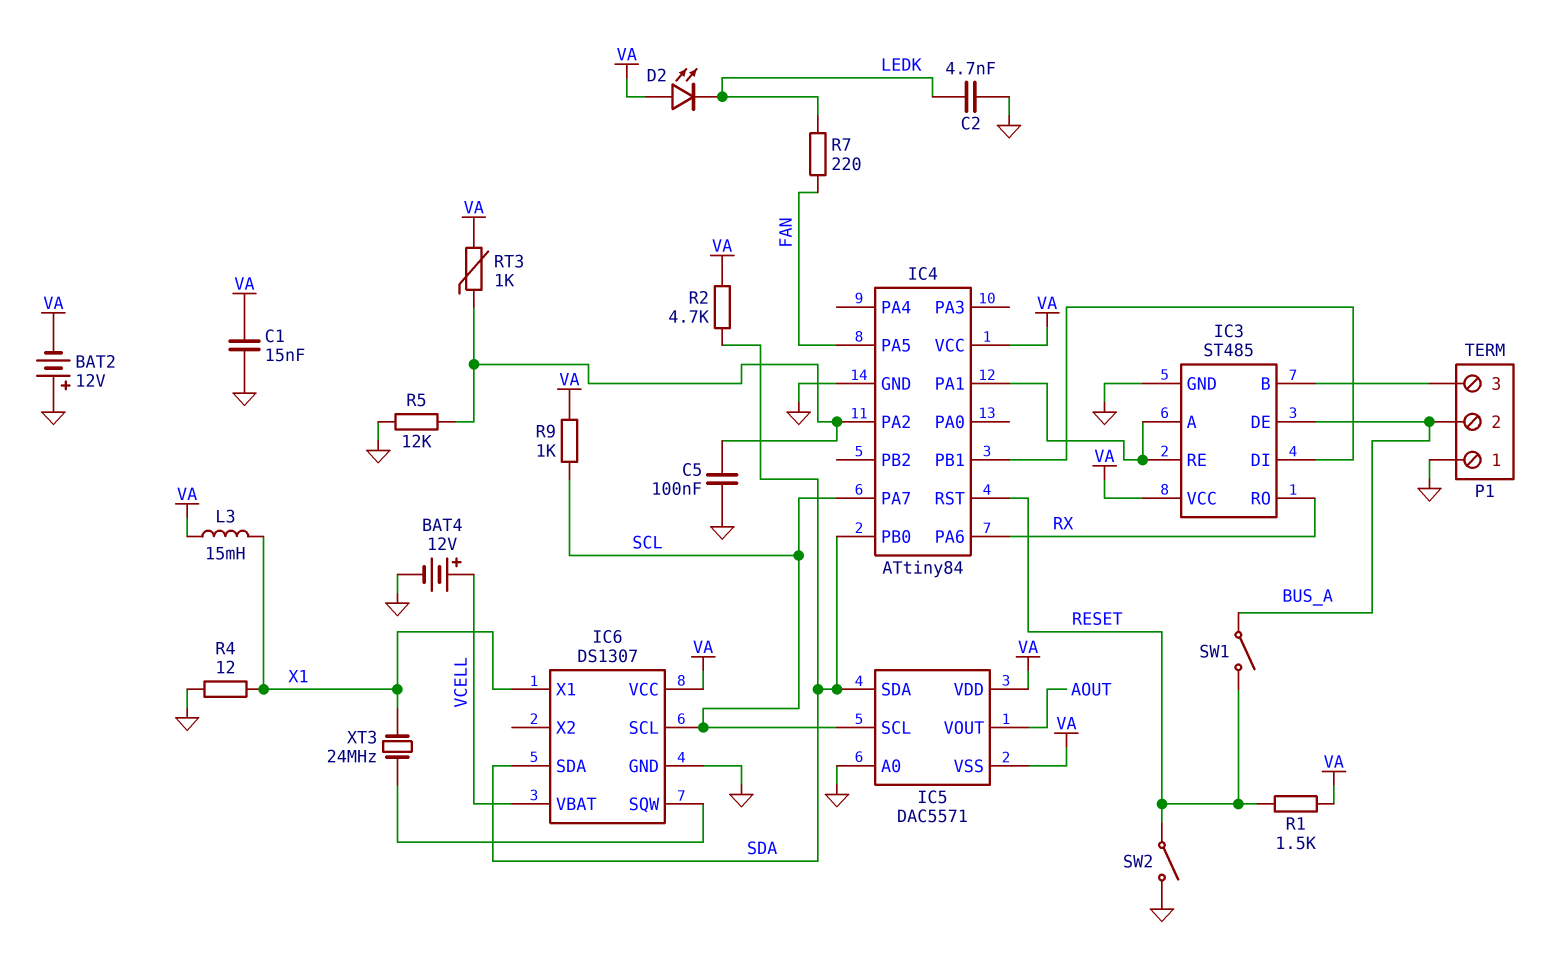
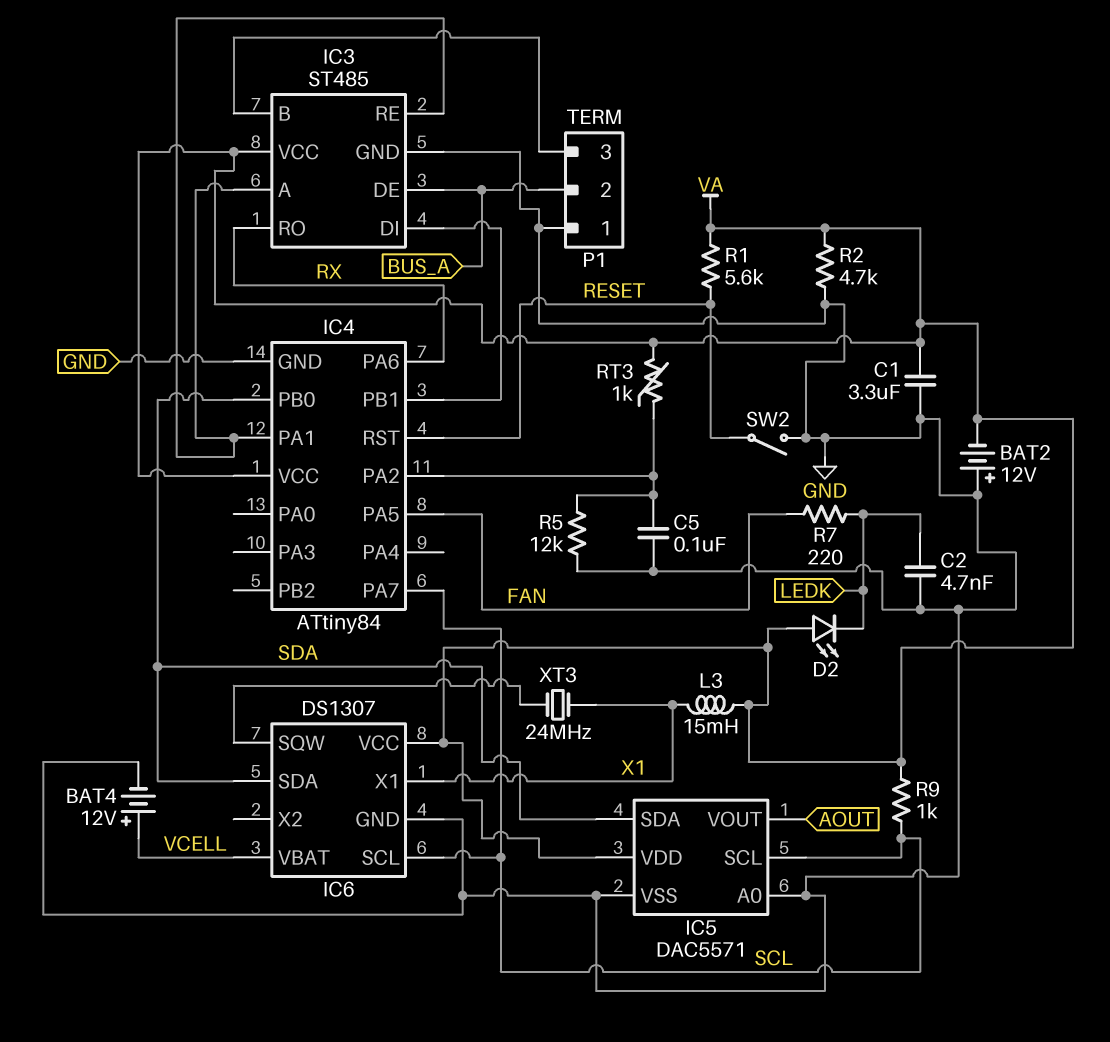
C1: 15nF (GND, VA) -> 3.3uF (GND, VA)
IC5 pin VSS: VA -> GND
R1: 1.5k (RESET, VA) -> 5.6k (RESET, VA)
R2: 4.7k (SDA, VA) -> 4.7k (GND, VA)
R4: 12 (GND, X1) -> none
SW1: switch (BUS_A, RESET) -> none

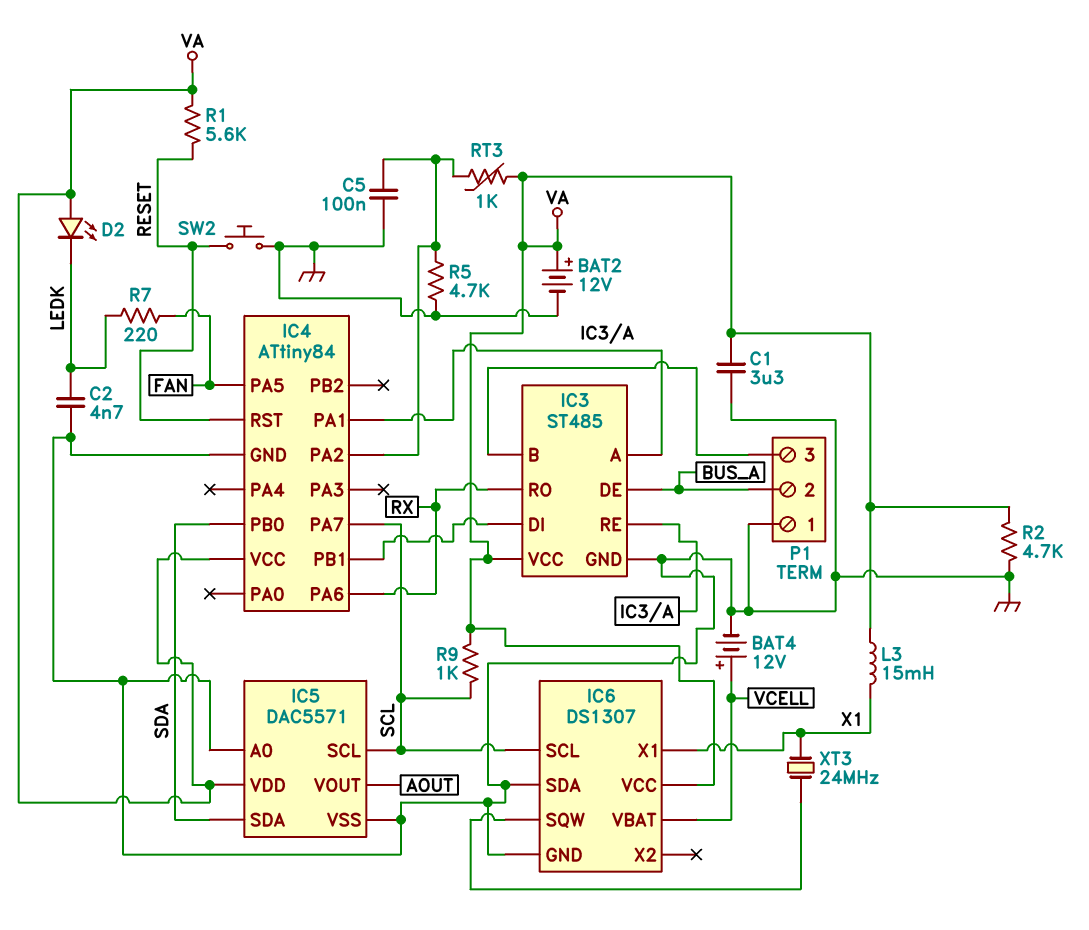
BAT2: 12V (plus GND, minus VA) -> 12V (plus VA, minus GND)
IC6 pin SDA: SDA -> GND
R5: 12k (GND, IC4/PA2) -> 4.7k (GND, IC4/PA2)
SW2: switch (GND, RESET) -> button (GND, RESET)

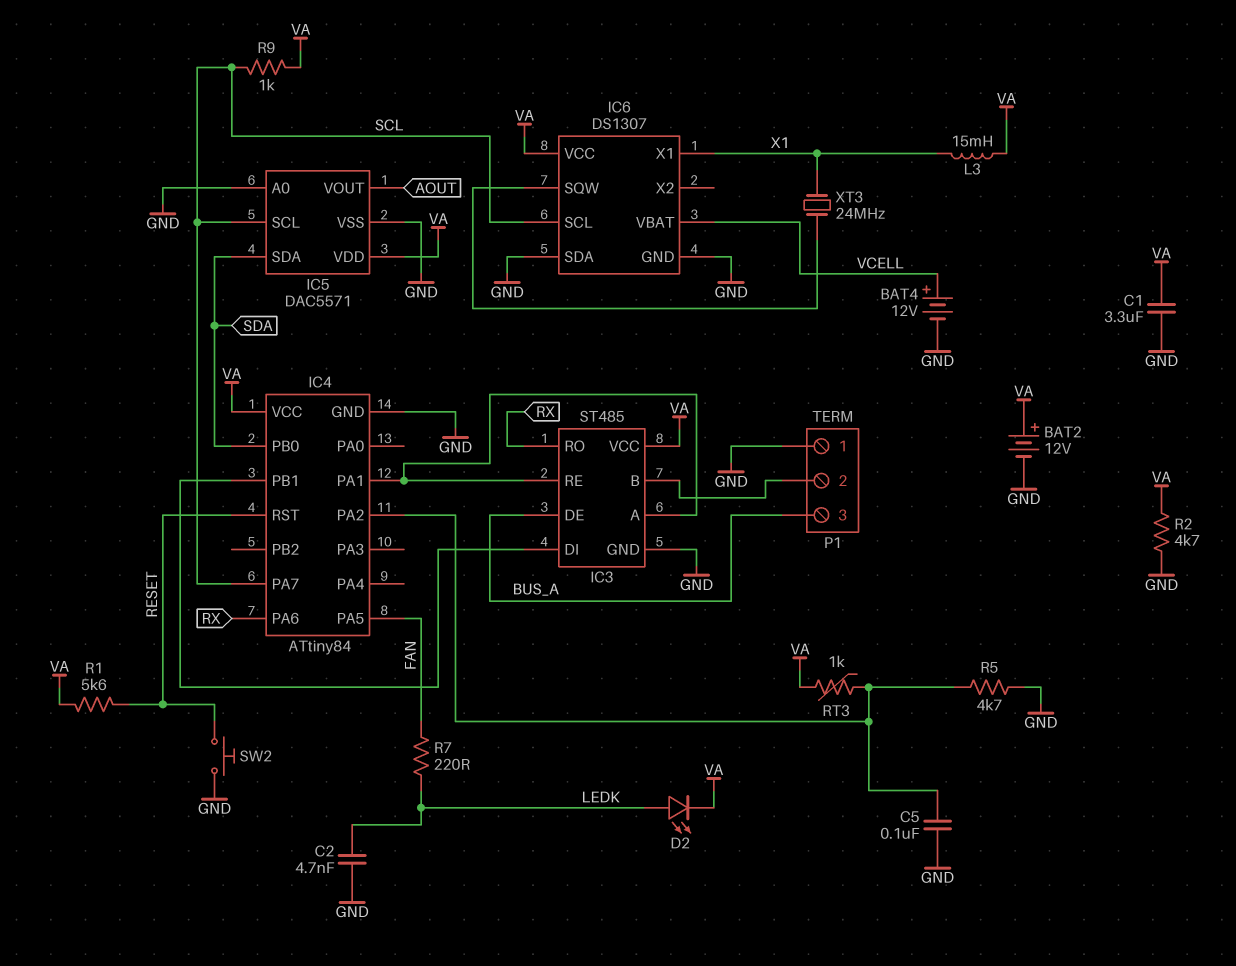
D2: LED (A VA, K LEDK) -> LED (A LEDK, K VA)
P1 pin 2: BUS_A -> IC3/B
P1 pin 3: IC3/B -> BUS_A

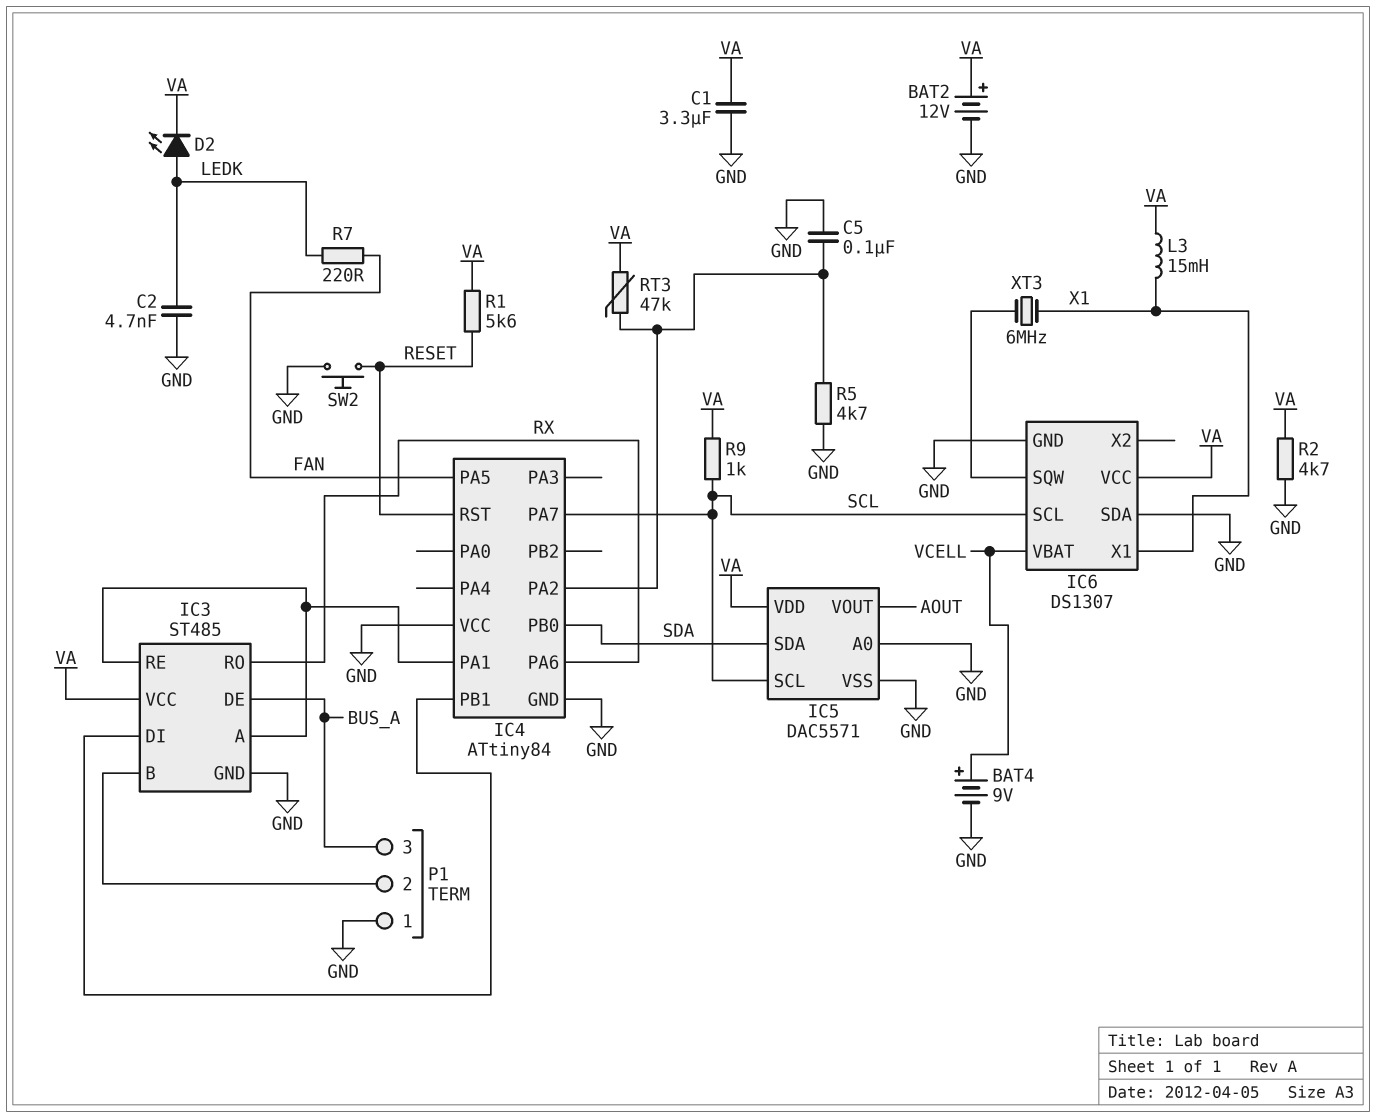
BAT4: 12V (plus VCELL, minus GND) -> 9V (plus VCELL, minus GND)
IC4 pin VCC: VA -> GND
RT3: 1k (IC4/PA2, VA) -> 47k (IC4/PA2, VA)
XT3: 24MHz (IC6/SQW, X1) -> 6MHz (IC6/SQW, X1)

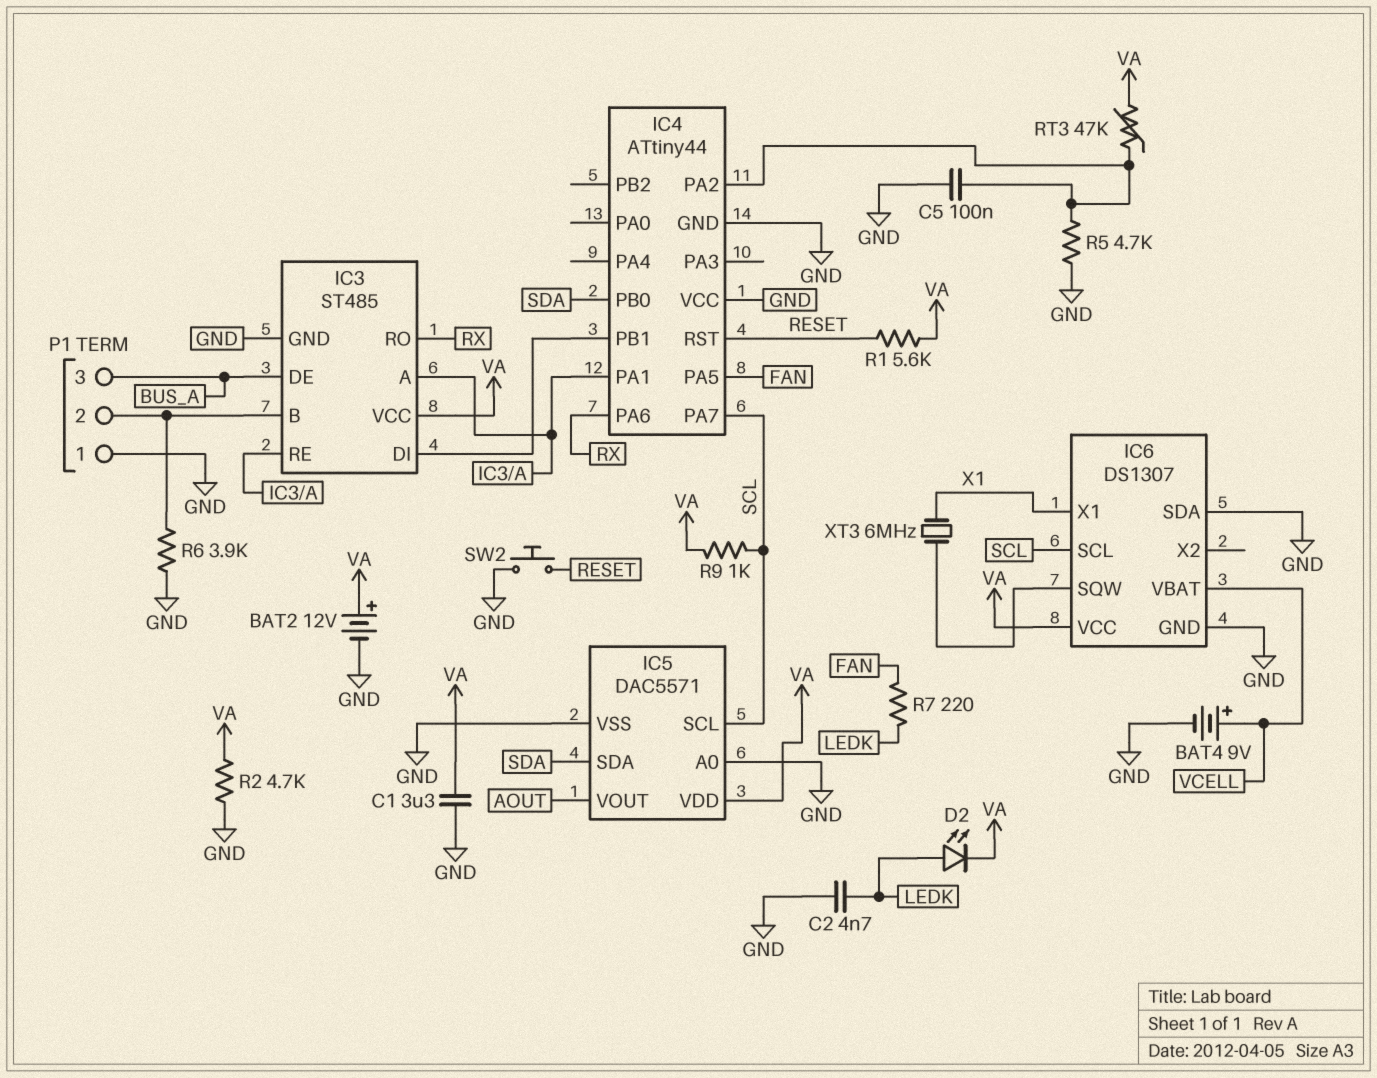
IC4: ATtiny84 -> ATtiny44
L3: 15mH (VA, X1) -> none
R6: none -> 3.9k (GND, IC3/B)

